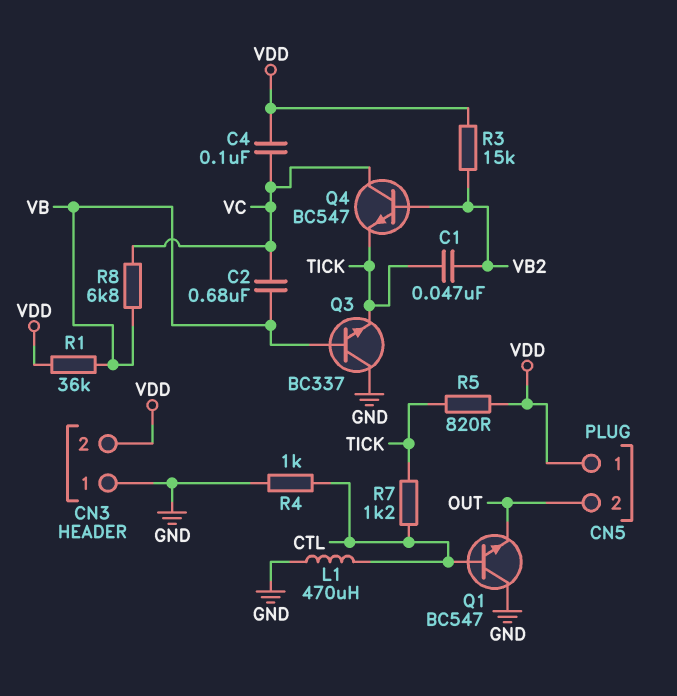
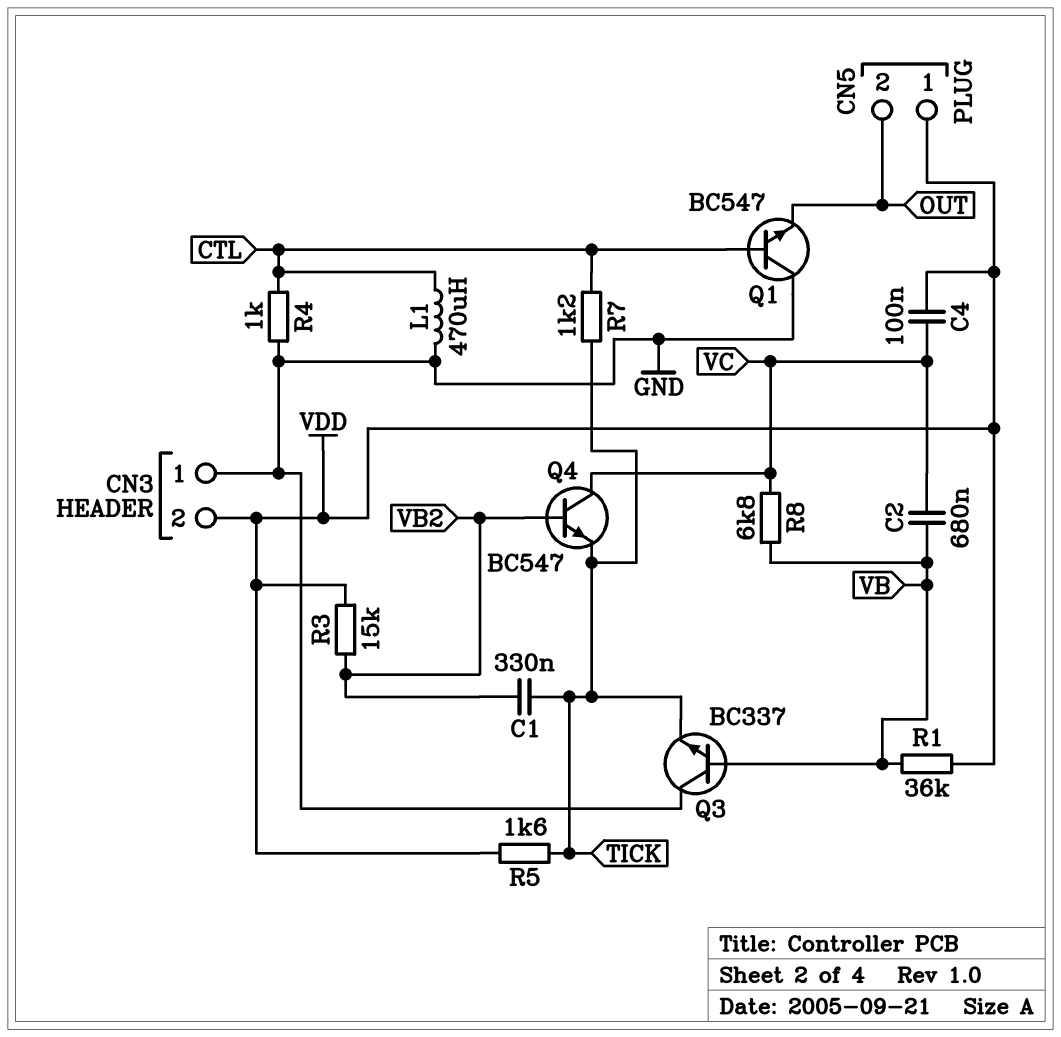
C1: 47nF (TICK, VB2) -> 330nF (TICK, VB2)
R5: 820 (TICK, VDD) -> 1.6k (TICK, VDD)

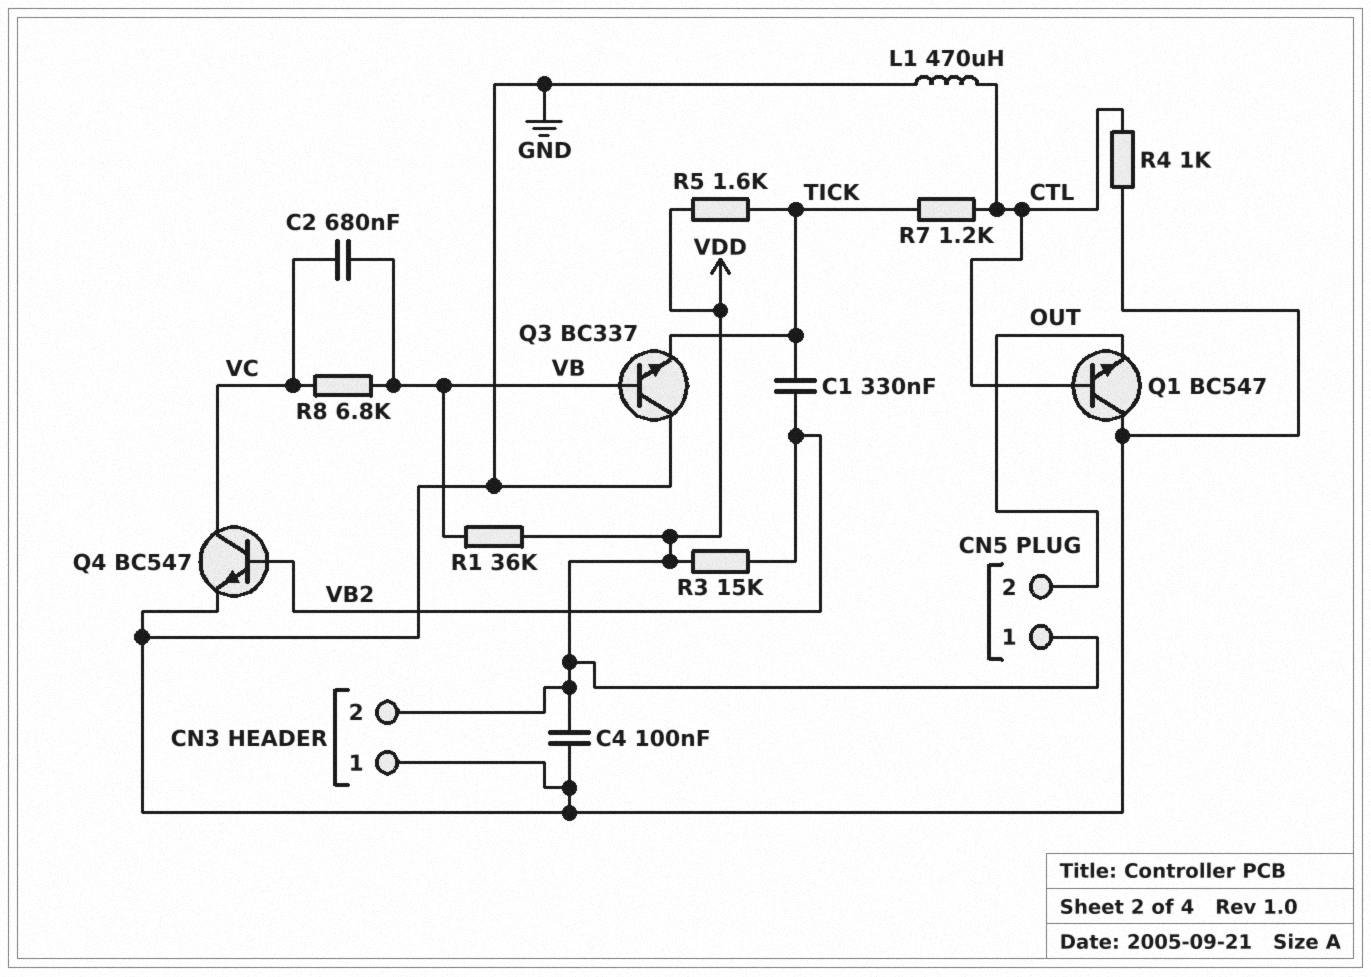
C4: 100nF (VC, VDD) -> 100nF (GND, VDD)
Q4: NPN BC547 (B VB2, C VC, E TICK) -> NPN BC547 (B VB2, C VC, E GND)

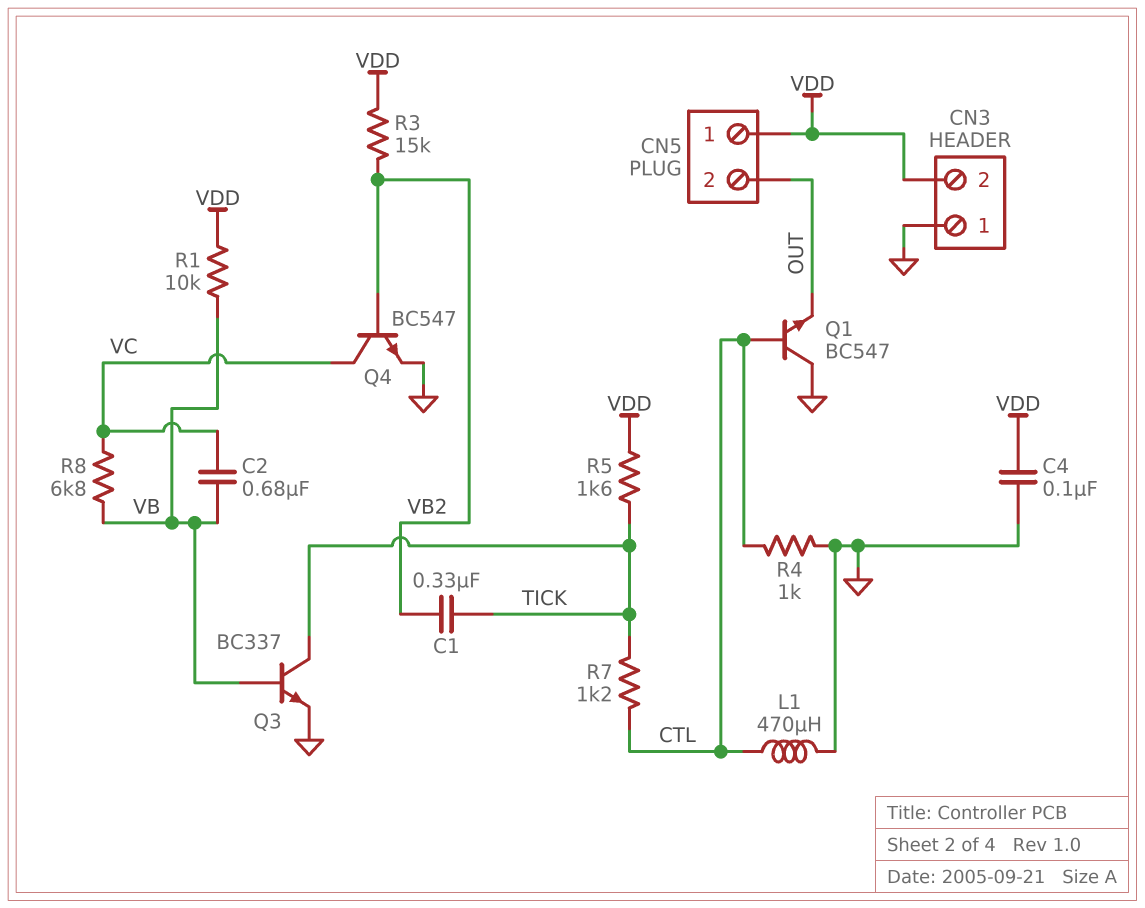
Q3: NPN BC337 (B VB, C GND, E TICK) -> NPN BC337 (B VB, C TICK, E GND)
R1: 36k (VB, VDD) -> 10k (VB, VDD)

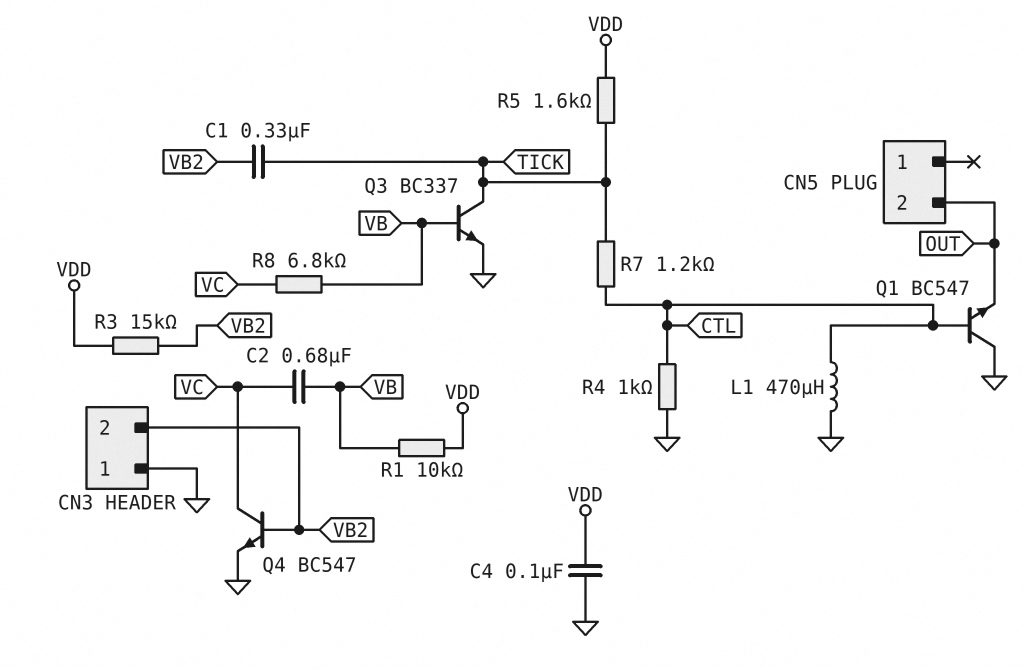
CN3 pin 2: VDD -> VB2
CN5 pin 1: VDD -> none

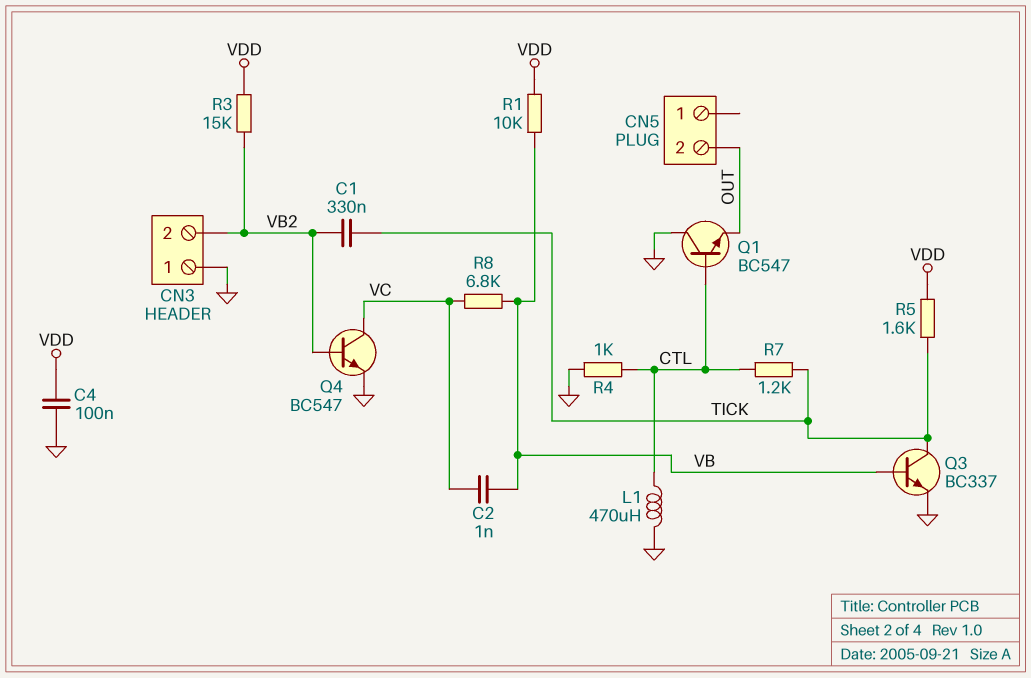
C2: 680nF (VB, VC) -> 1nF (VB, VC)

